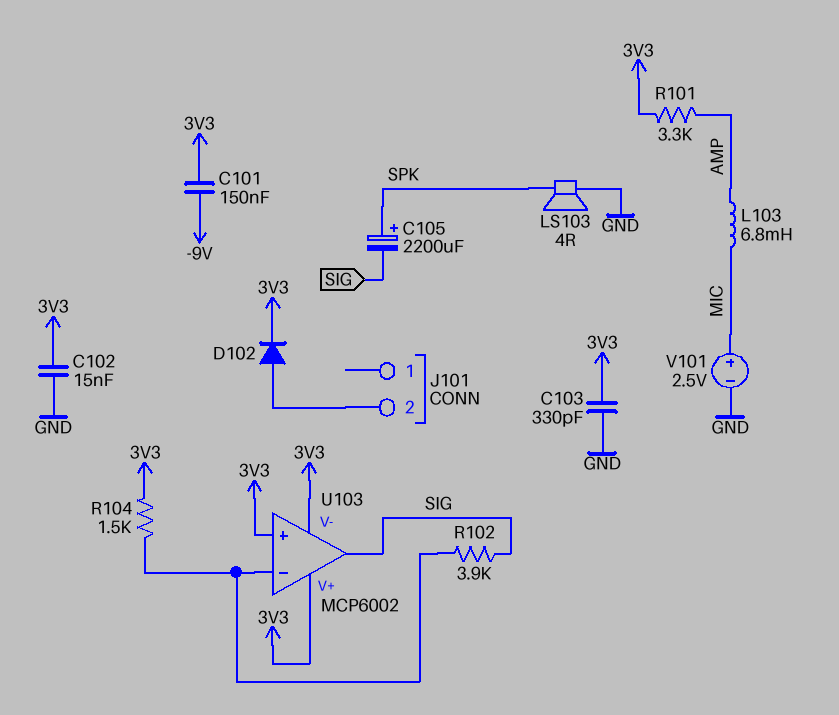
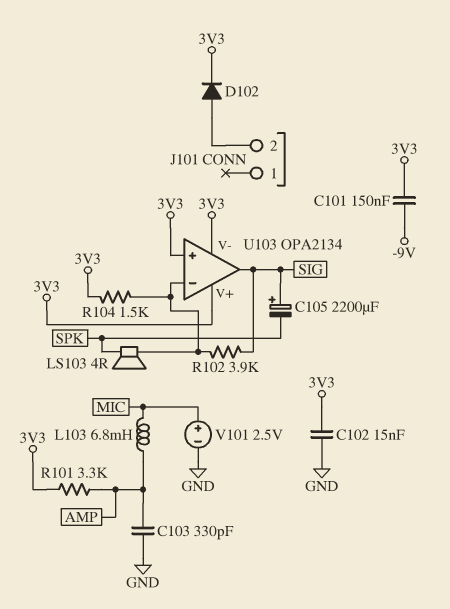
C103: 330pF (3V3, GND) -> 330pF (AMP, GND)
C105: 2200uF (plus SPK, minus SIG) -> 2200uF (plus SIG, minus SPK)
LS103: speaker 4R (GND, SPK) -> speaker 4R (SPK, U103/in-)
U103: MCP6002 -> OPA2134

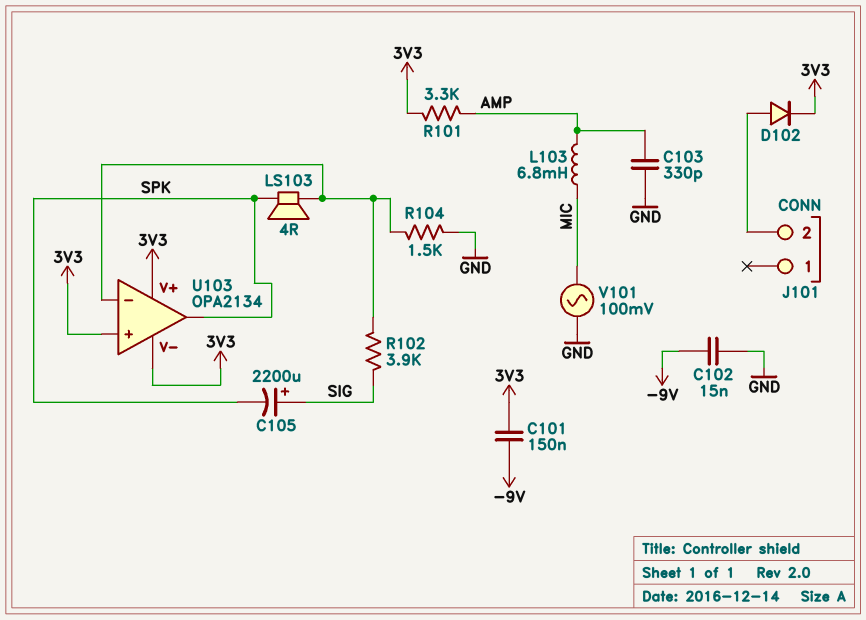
C102: 15nF (3V3, GND) -> 15nF (-9V, GND)
R104: 1.5k (3V3, U103/in-) -> 1.5k (GND, U103/in-)
U103 pin out: SIG -> SPK
V101: 2.5V (plus MIC, minus GND) -> AC 100mV (GND, MIC)

